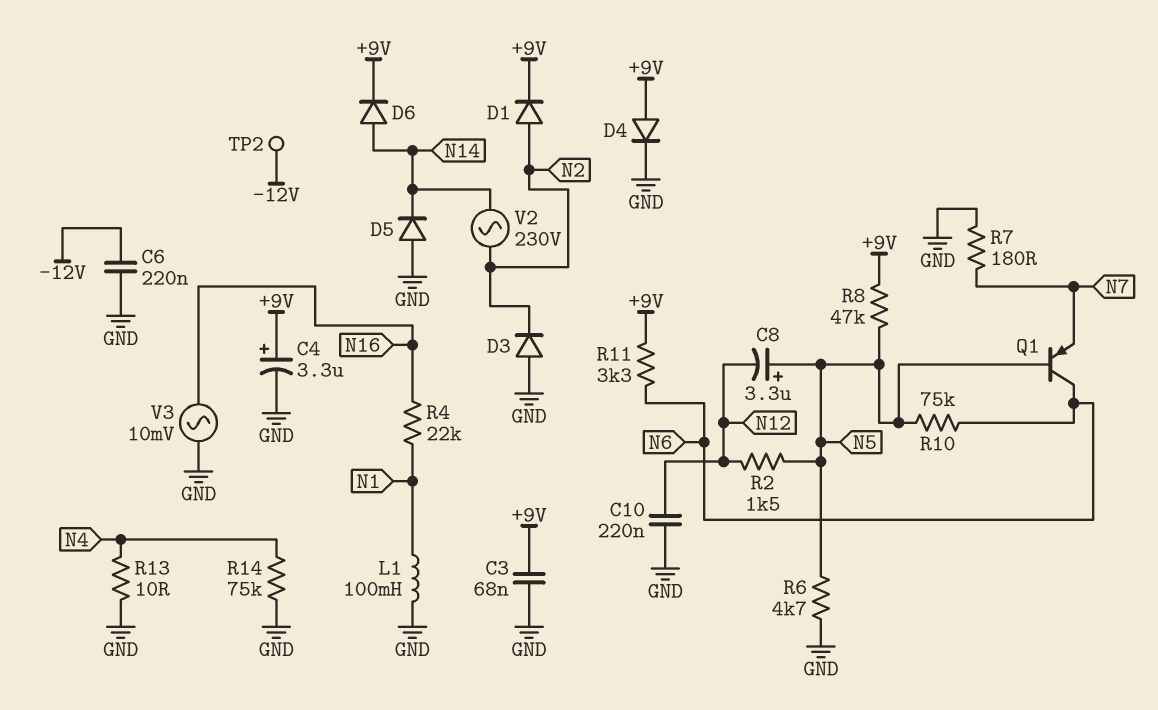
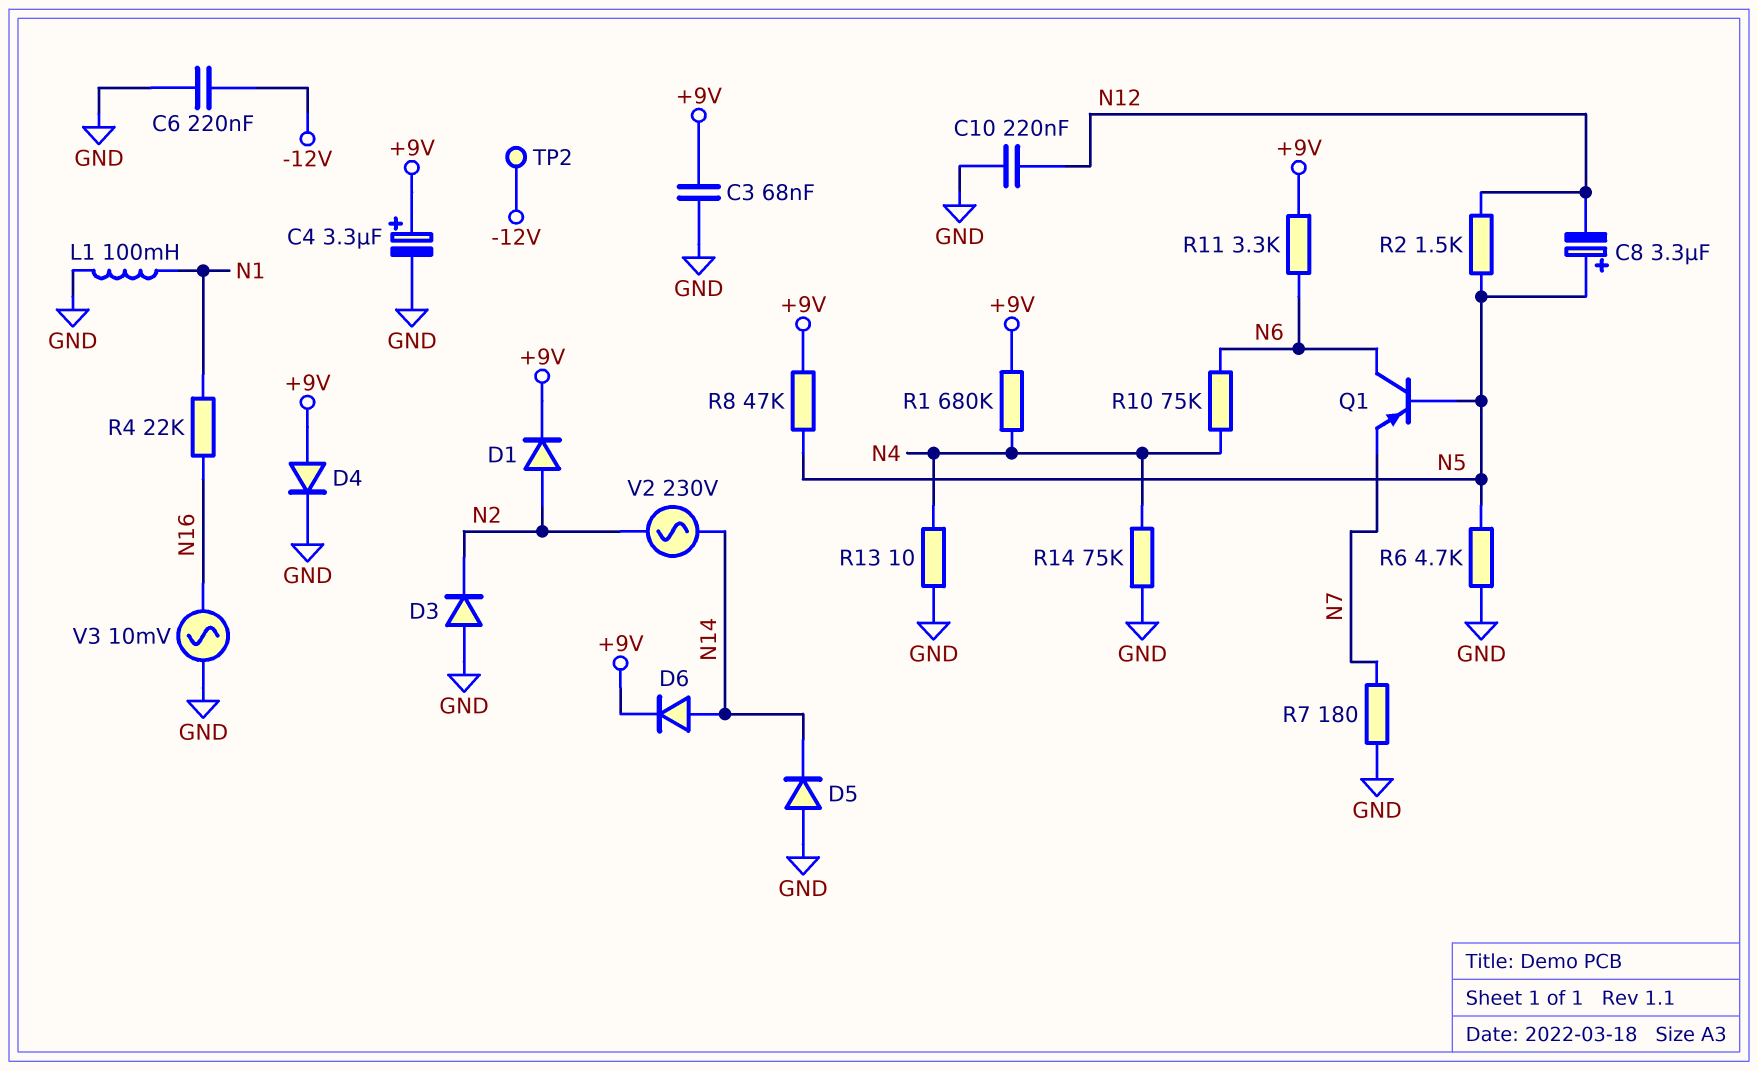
R1: none -> 680k (+9V, N4)
R10: 75k (N5, N6) -> 75k (N4, N6)

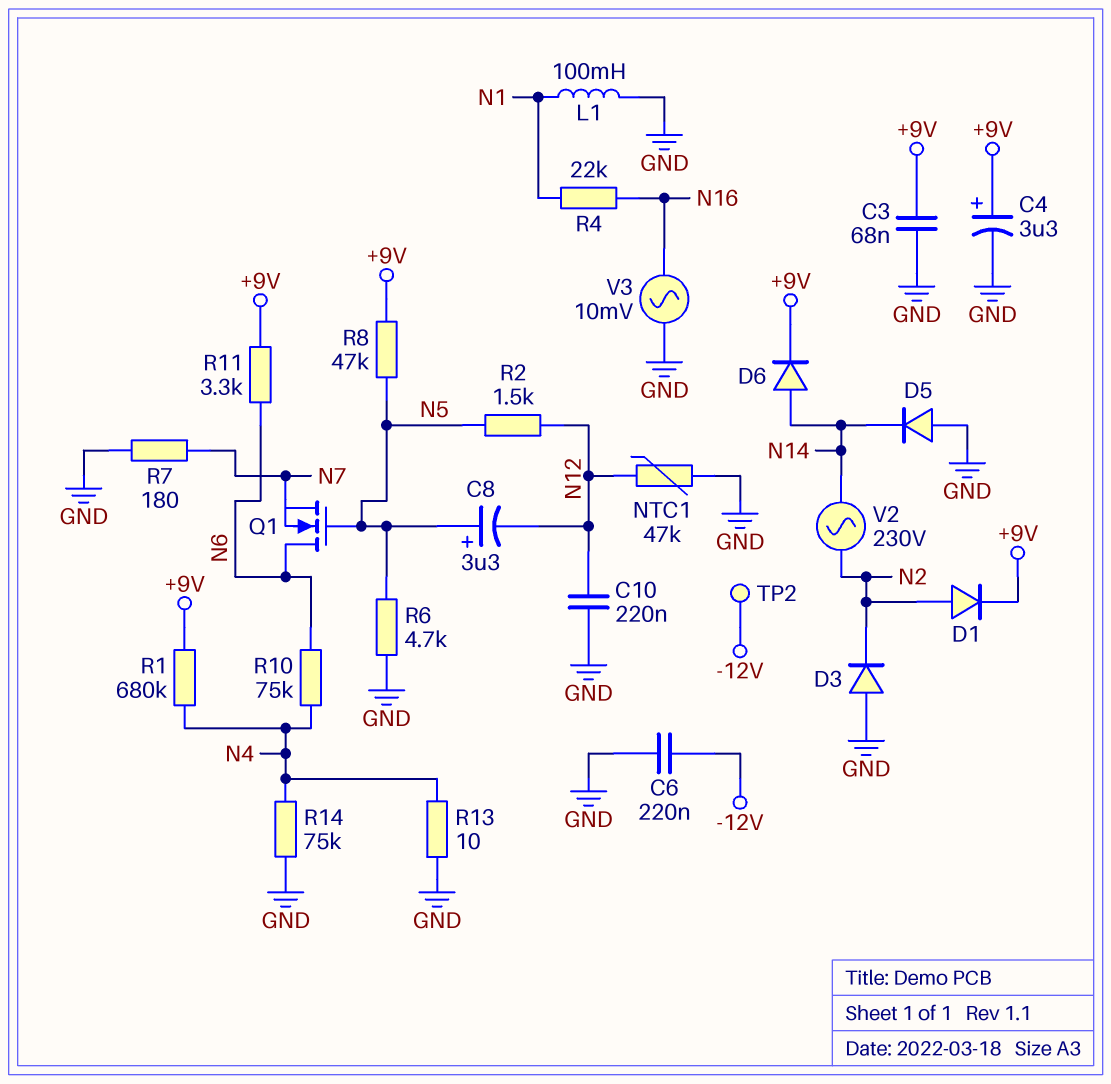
D4: diode (A +9V, K GND) -> none
NTC1: none -> 47k (GND, N12)
Q1: PNP (B N5, C N6, E N7) -> NMOS (G N5, D N6, S N7)

